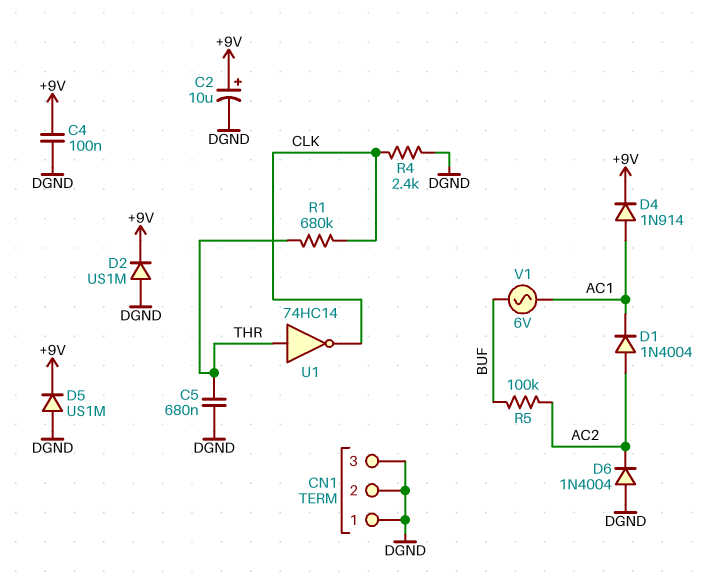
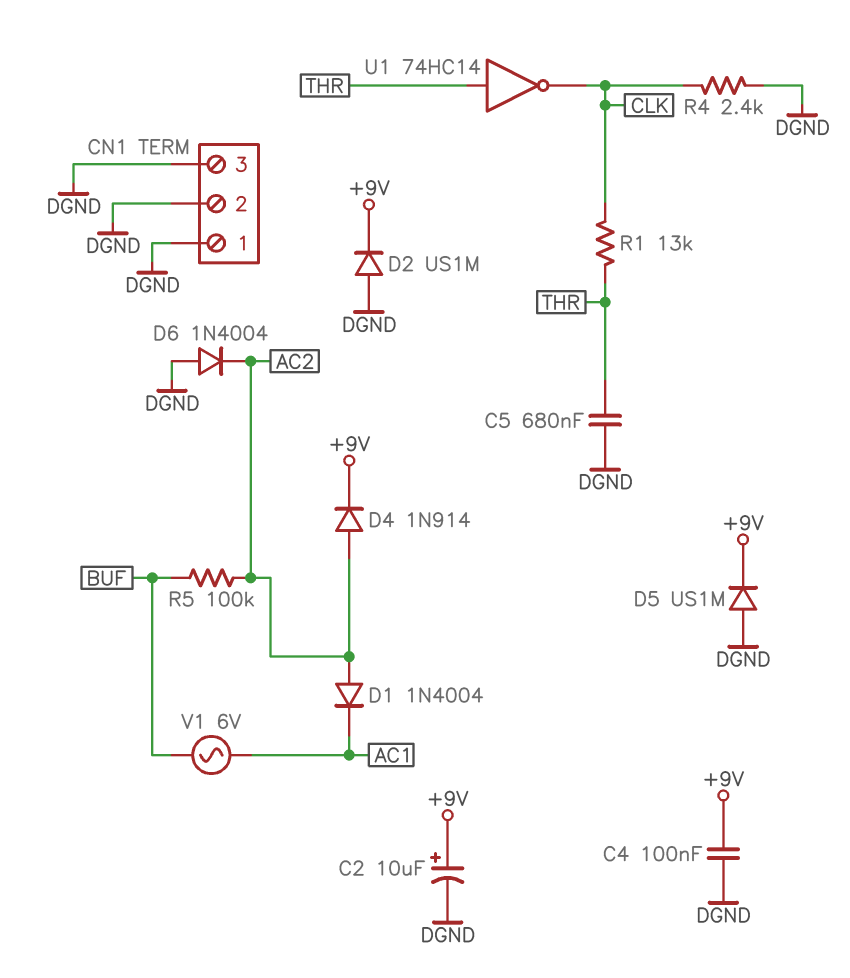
D4: diode 1N914 (A AC1, K +9V) -> diode 1N914 (A AC2, K +9V)
R1: 680k (CLK, THR) -> 13k (CLK, THR)

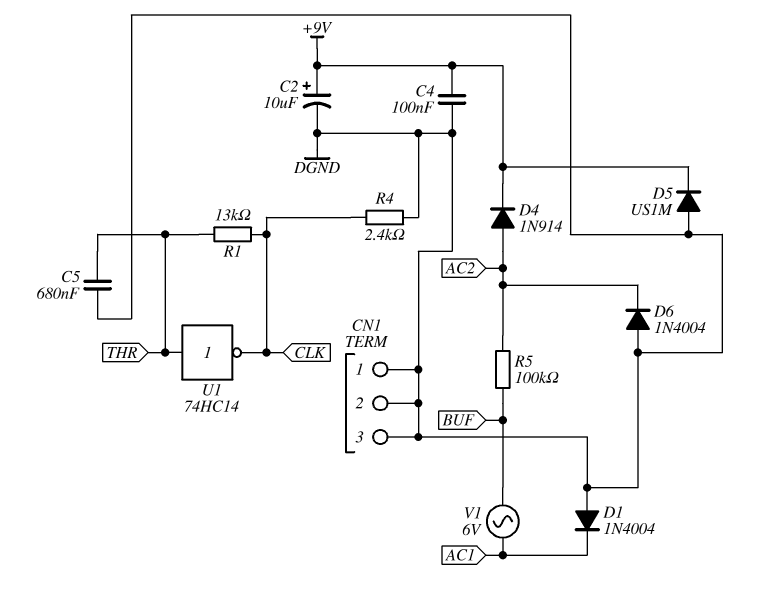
D1: diode 1N4004 (A AC2, K AC1) -> diode 1N4004 (A DGND, K AC1)
D2: diode US1M (A DGND, K +9V) -> none

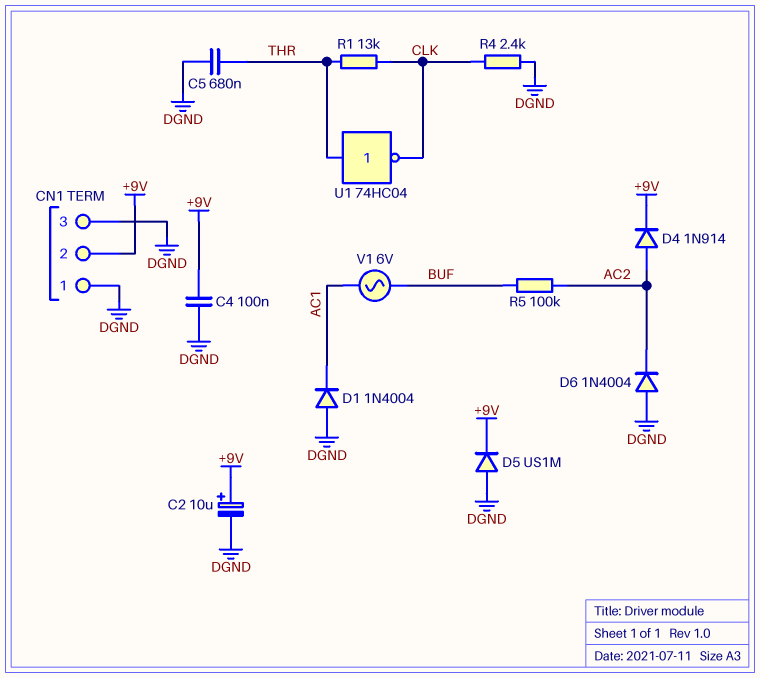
CN1 pin 2: DGND -> +9V
U1: NOT 74HC14 (in THR, out CLK) -> NOT 74HC04 (in THR, out CLK)

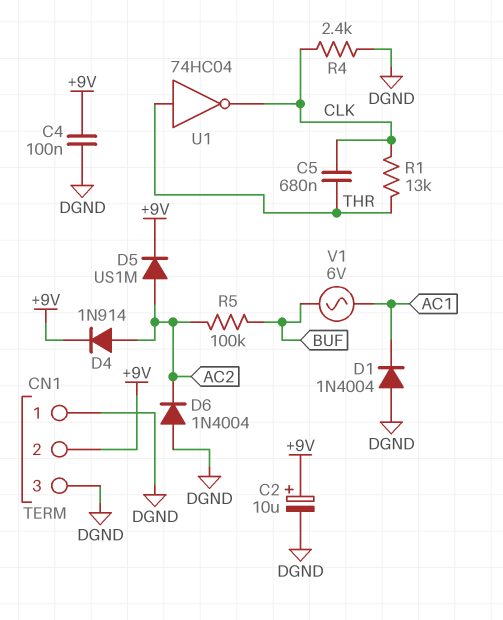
C5: 680nF (DGND, THR) -> 680nF (CLK, THR)
D5: diode US1M (A DGND, K +9V) -> diode US1M (A AC2, K +9V)

